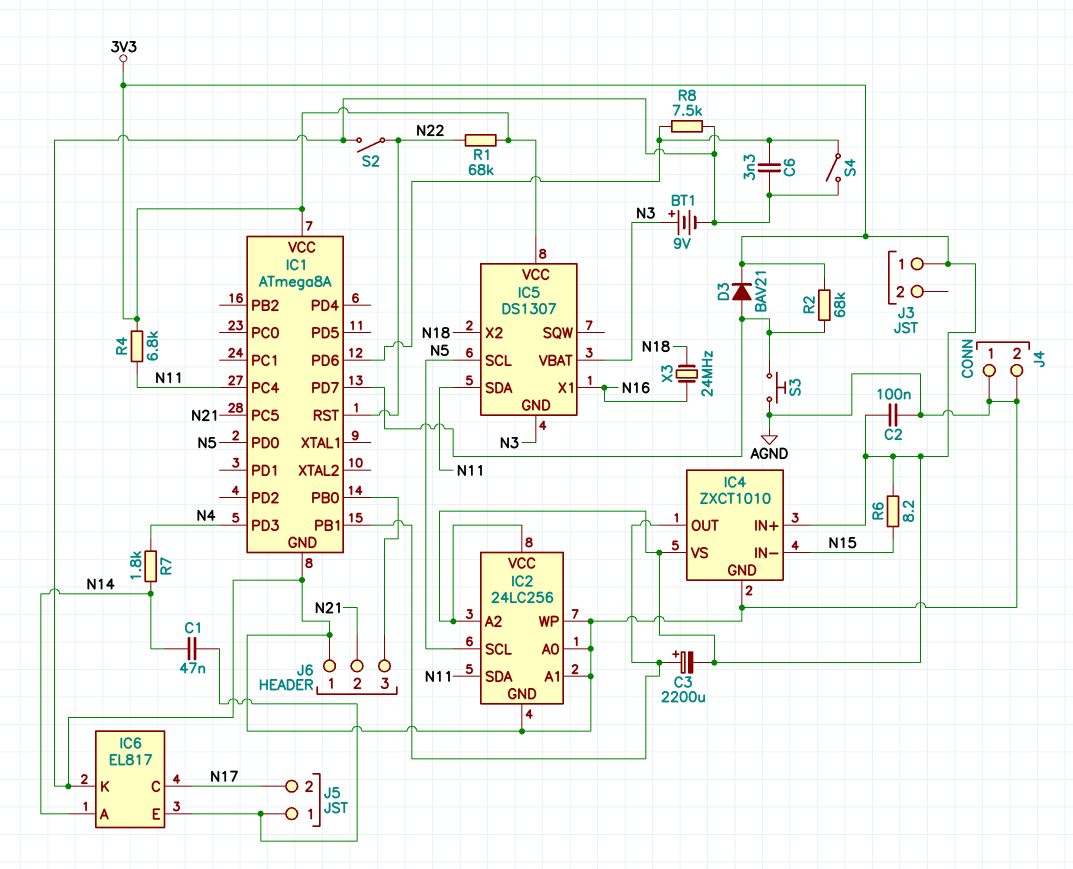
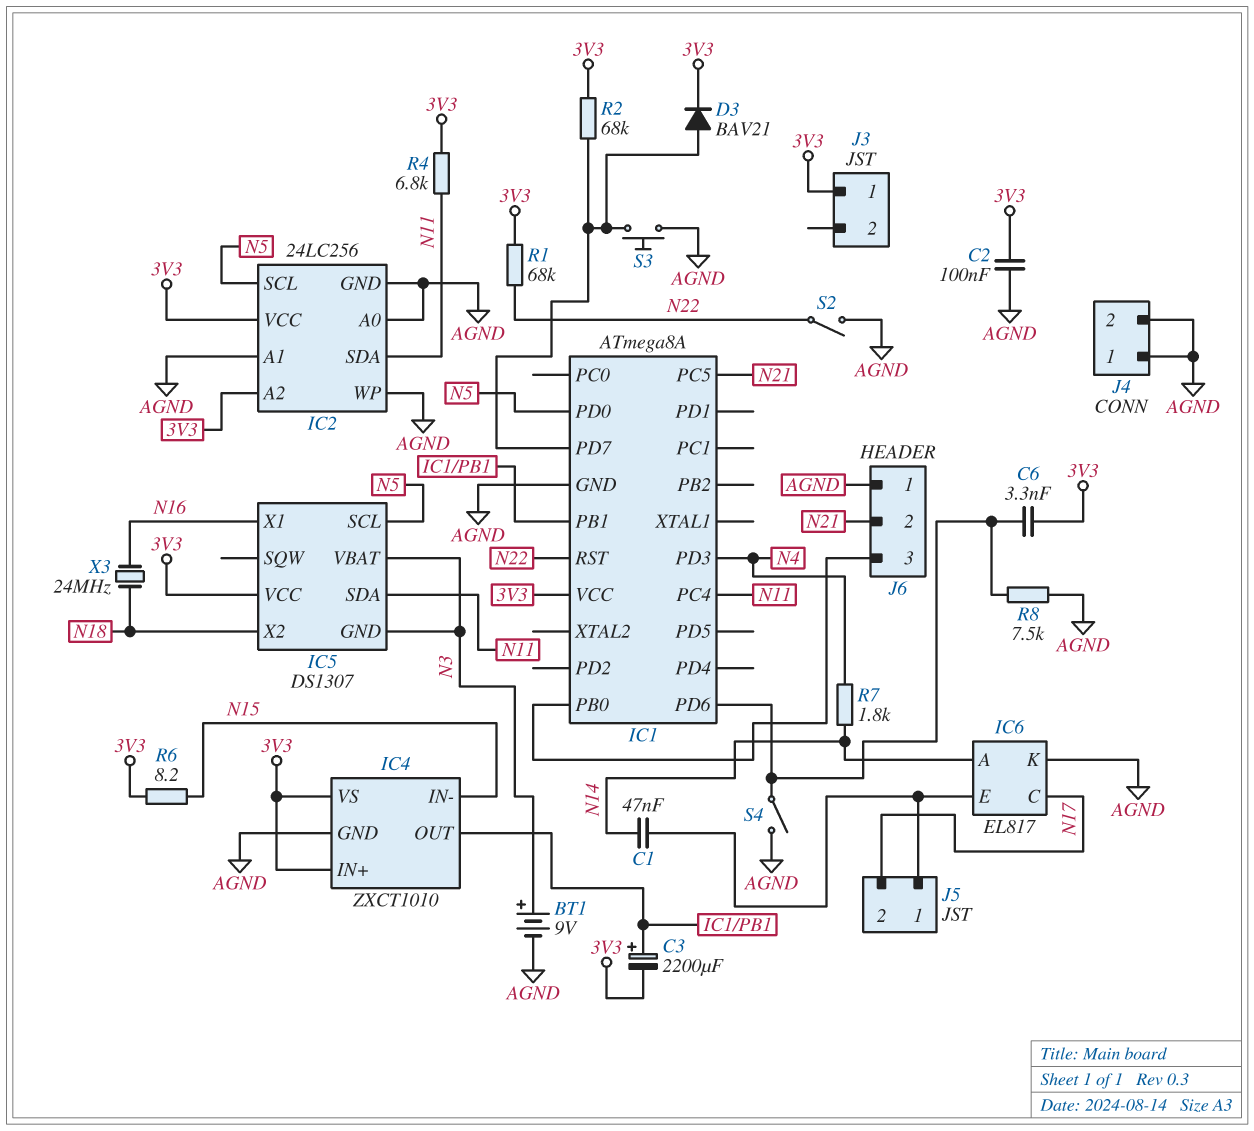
C6: 3.3nF (AGND, IC1/PD6) -> 3.3nF (3V3, IC1/PD6)

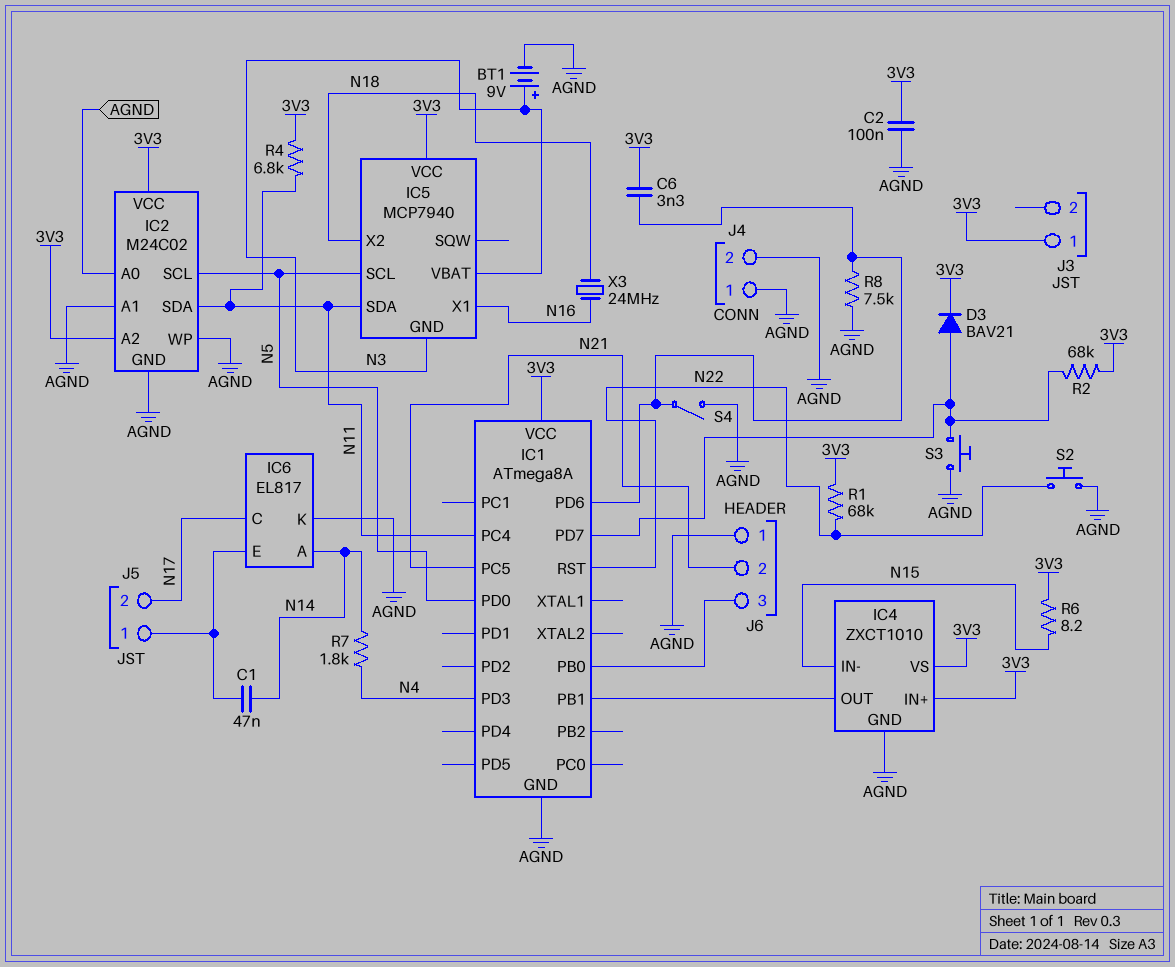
C3: 2200uF (plus IC1/PB1, minus 3V3) -> none
IC2: 24LC256 -> M24C02
IC5: DS1307 -> MCP7940
S2: switch (AGND, N22) -> button (AGND, N22)

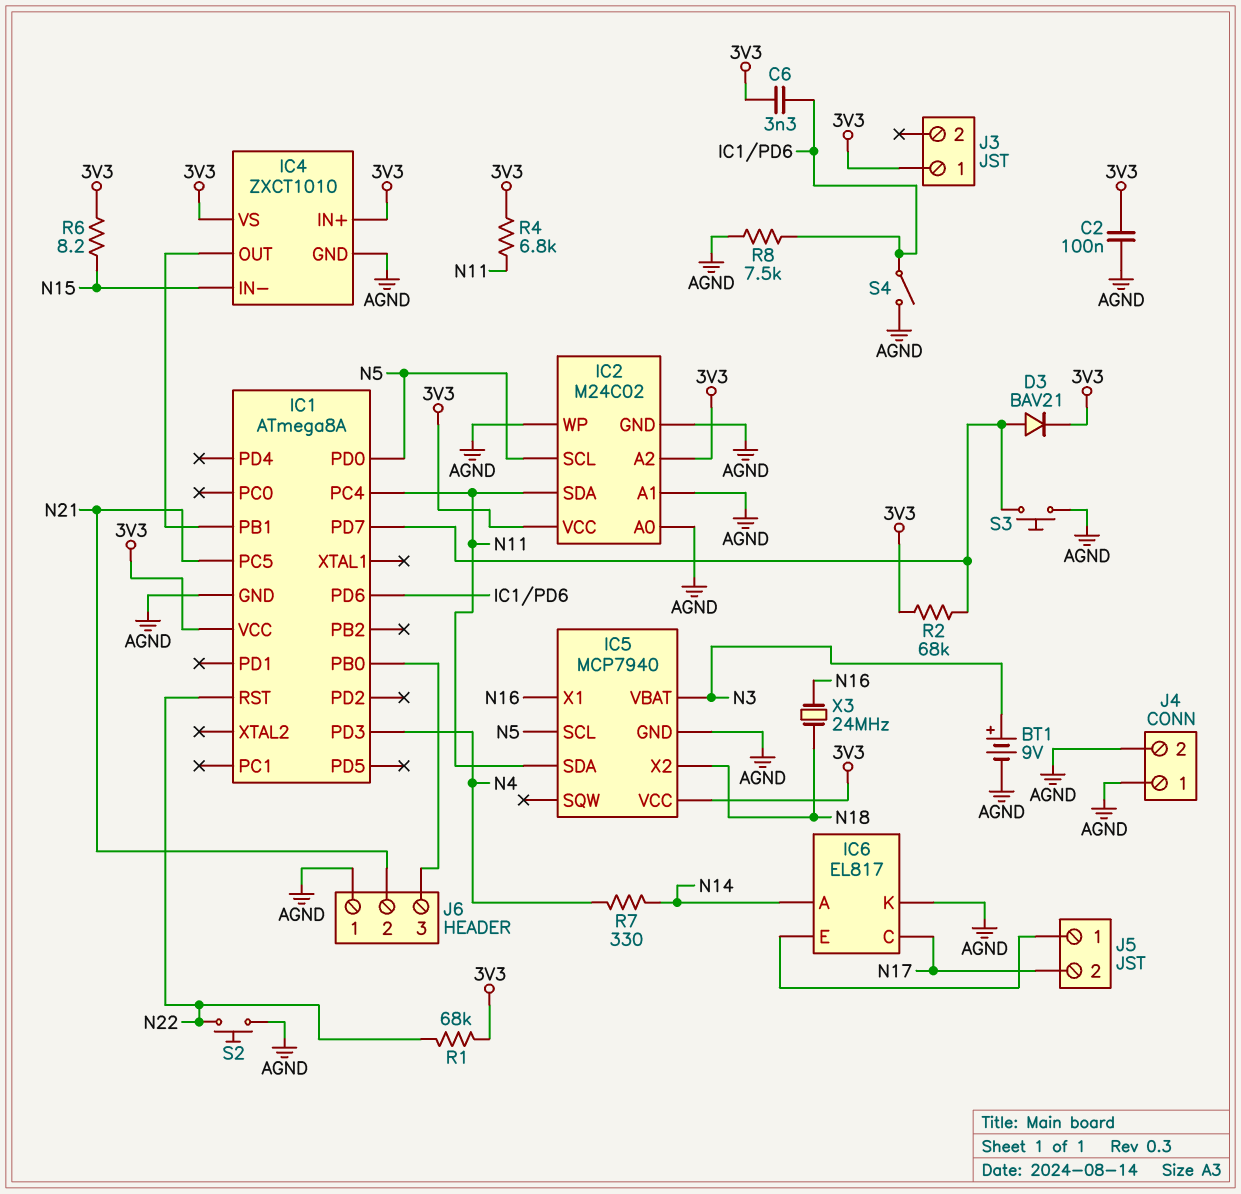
C1: 47nF (IC6/E, N14) -> none
IC5 pin GND: N3 -> AGND
R7: 1.8k (N4, N14) -> 330 (N4, N14)

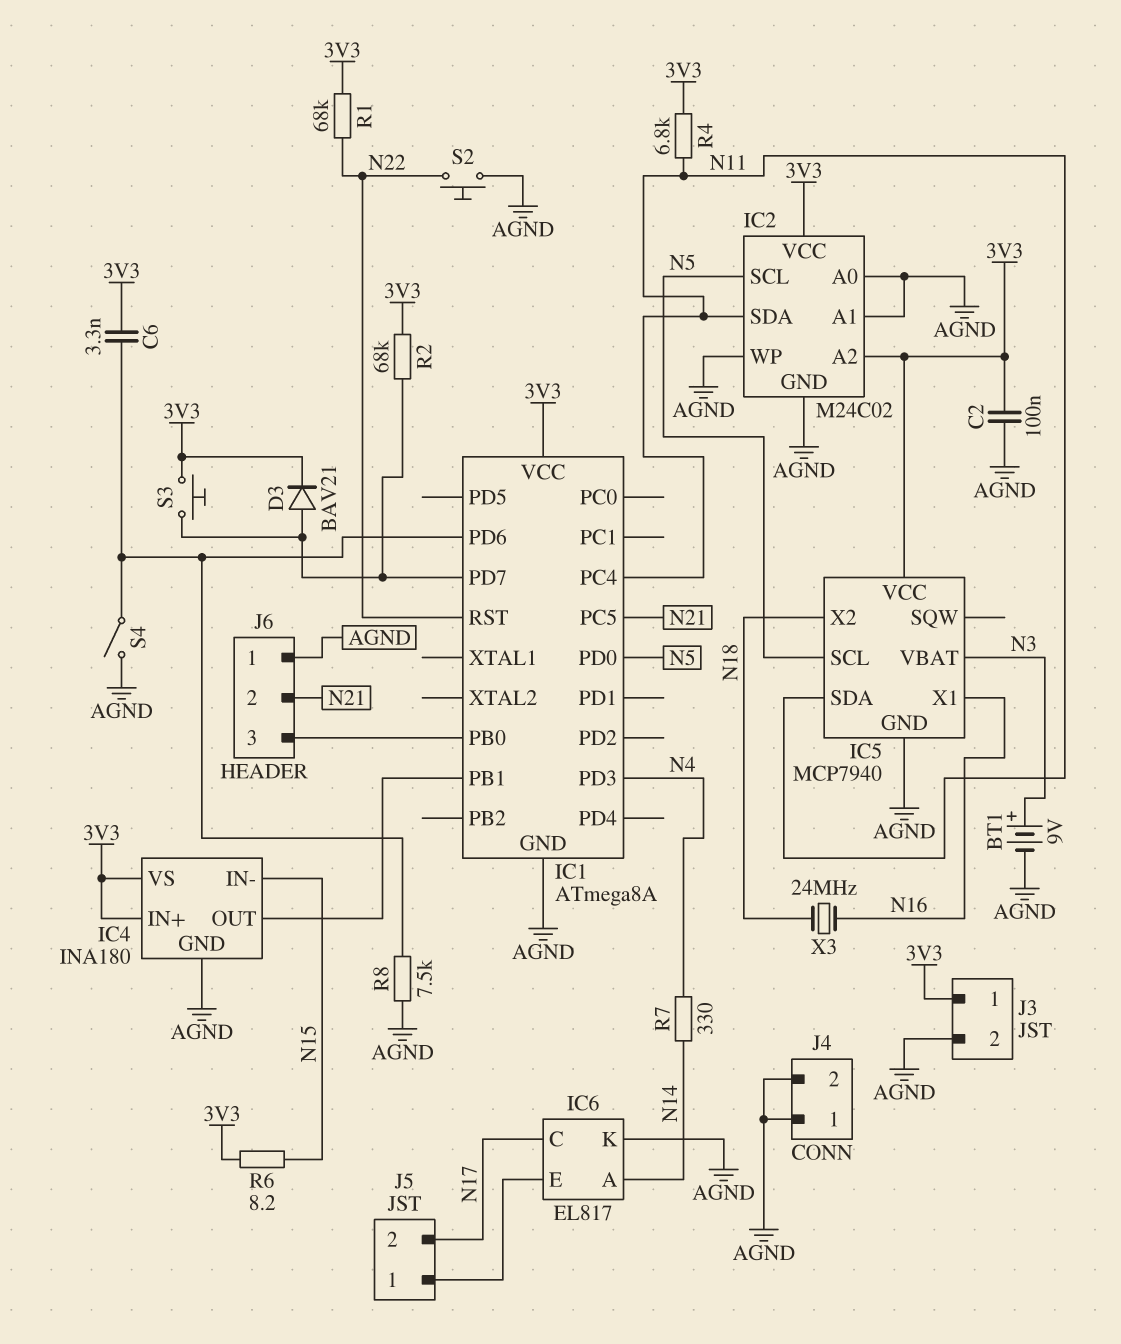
IC4: ZXCT1010 -> INA180
J3 pin 2: none -> AGND
S3: button (AGND, IC1/PD7) -> button (3V3, IC1/PD7)

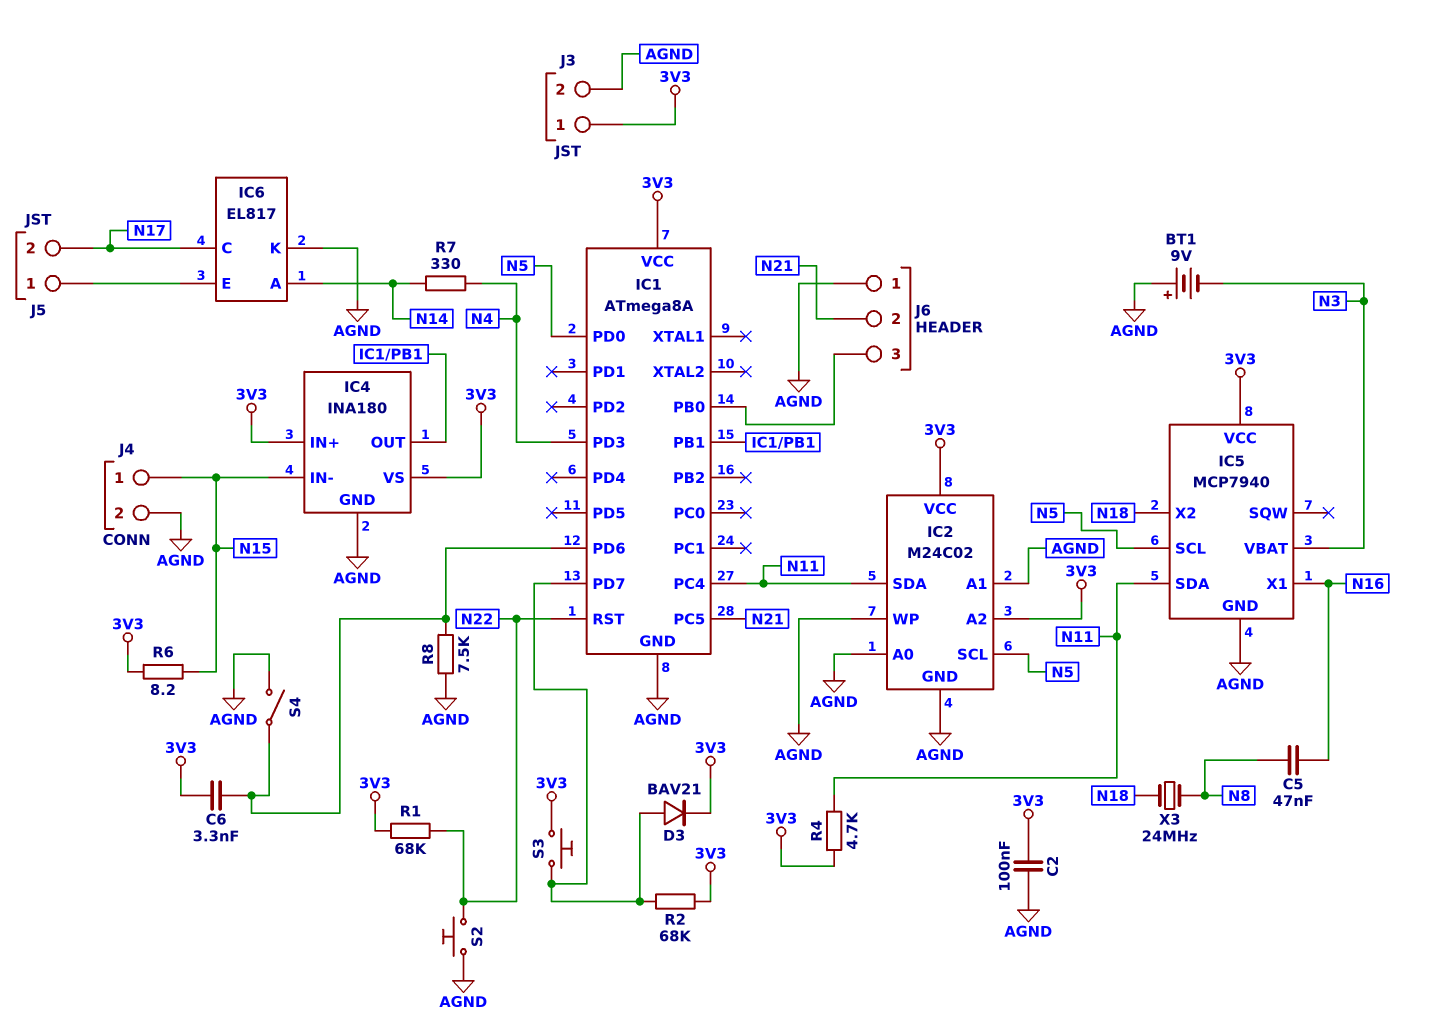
BT1: 9V (plus N3, minus AGND) -> 9V (plus AGND, minus N3)
C5: none -> 47nF (N8, N16)
J4 pin 1: AGND -> N15
R4: 6.8k (3V3, N11) -> 4.7k (3V3, N11)
X3: 24MHz (N16, N18) -> 24MHz (N8, N18)

